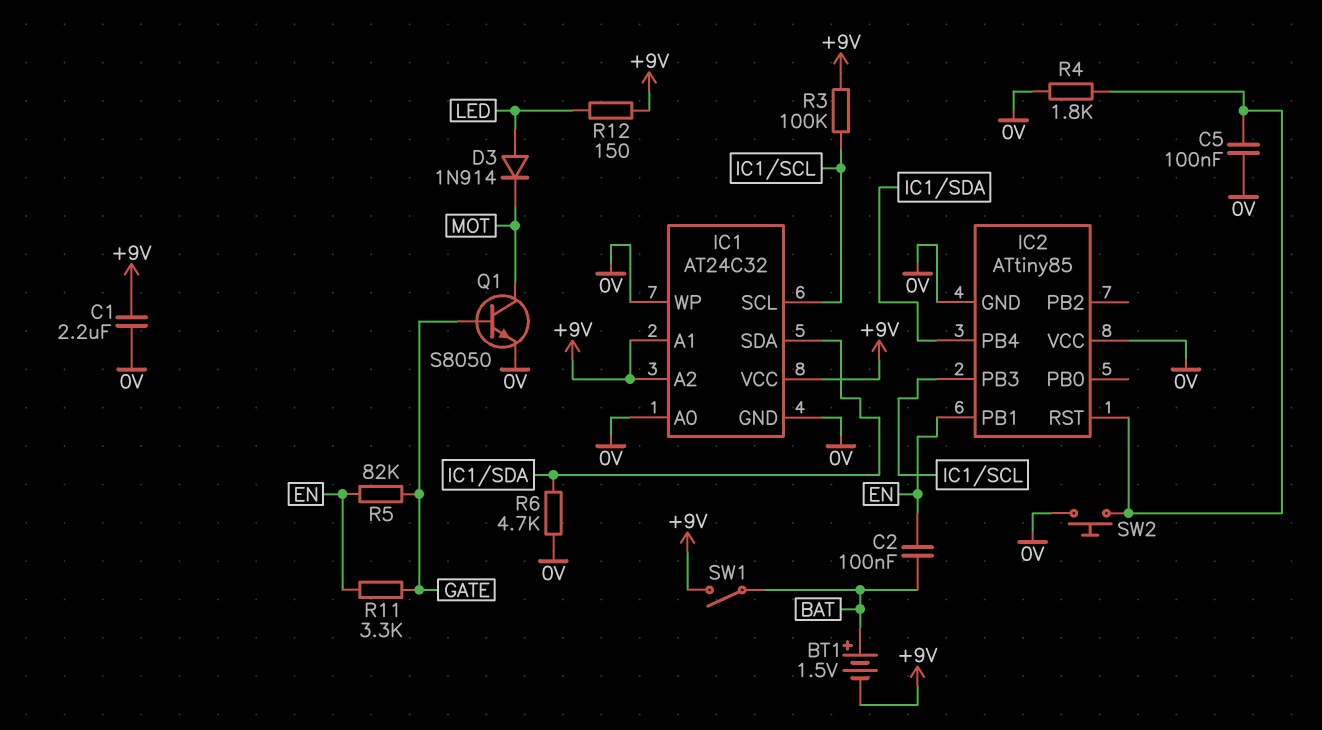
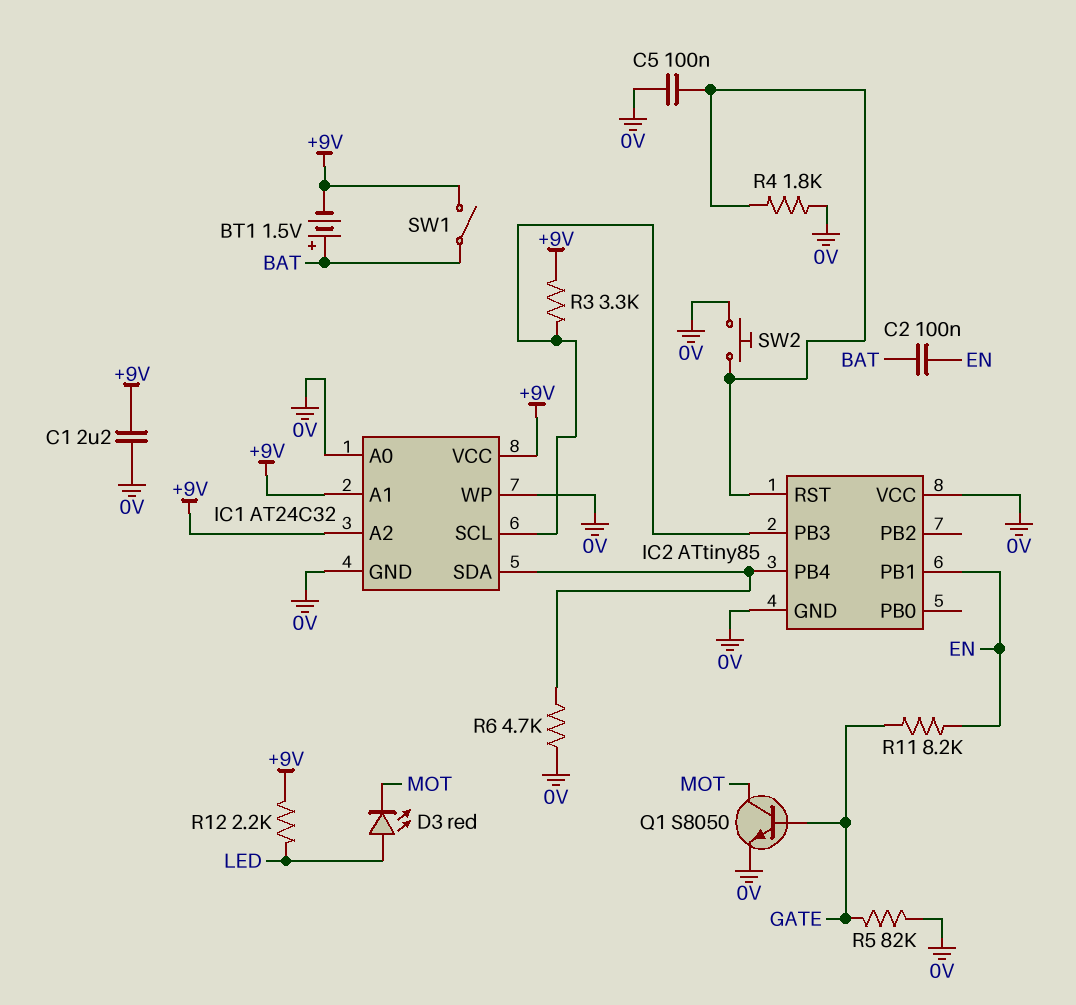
D3: diode 1N914 (A LED, K MOT) -> LED red (A LED, K MOT)
R3: 100k (+9V, IC1/SCL) -> 3.3k (+9V, IC1/SCL)
R5: 82k (EN, GATE) -> 82k (0V, GATE)
R11: 3.3k (EN, GATE) -> 8.2k (EN, GATE)
R12: 150 (+9V, LED) -> 2.2k (+9V, LED)

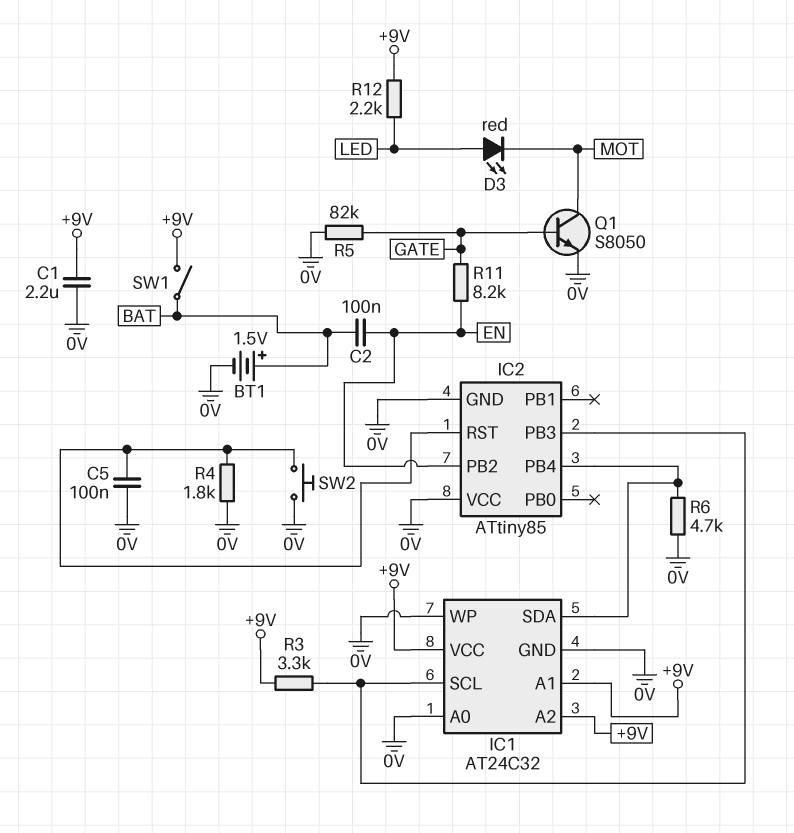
BT1: 1.5V (plus BAT, minus +9V) -> 1.5V (plus BAT, minus 0V)
IC2 pin PB1: EN -> none
IC2 pin PB2: none -> EN

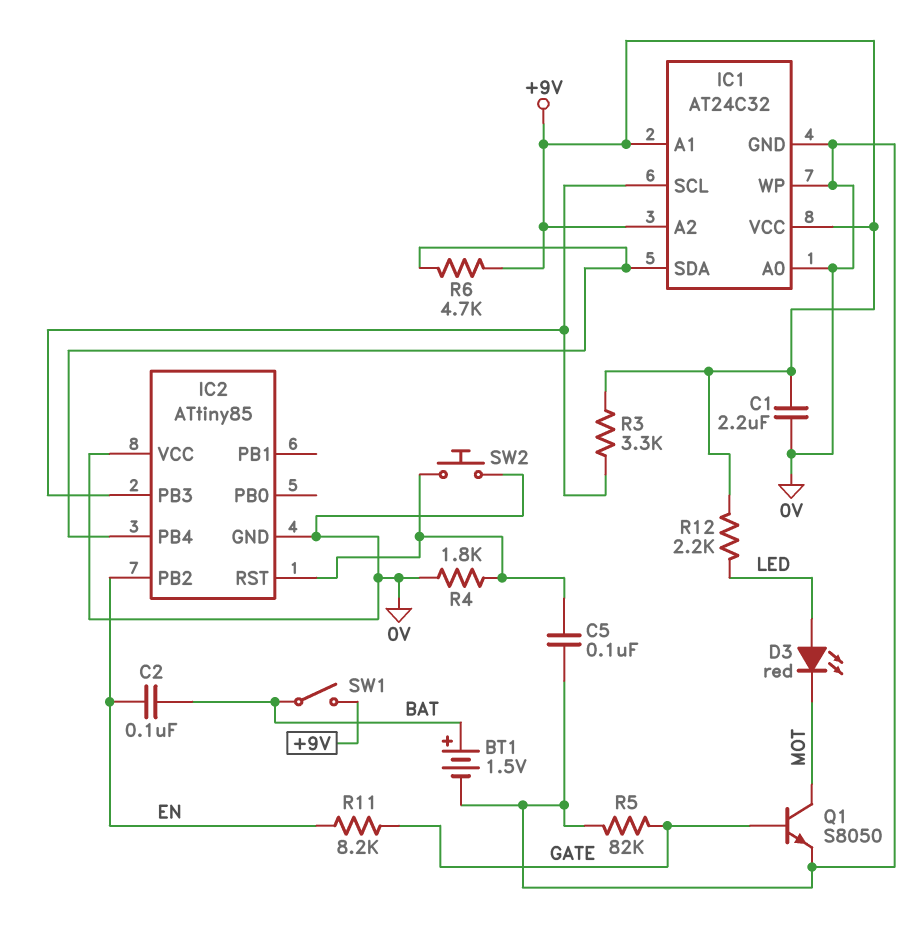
R6: 4.7k (0V, IC1/SDA) -> 4.7k (+9V, IC1/SDA)

